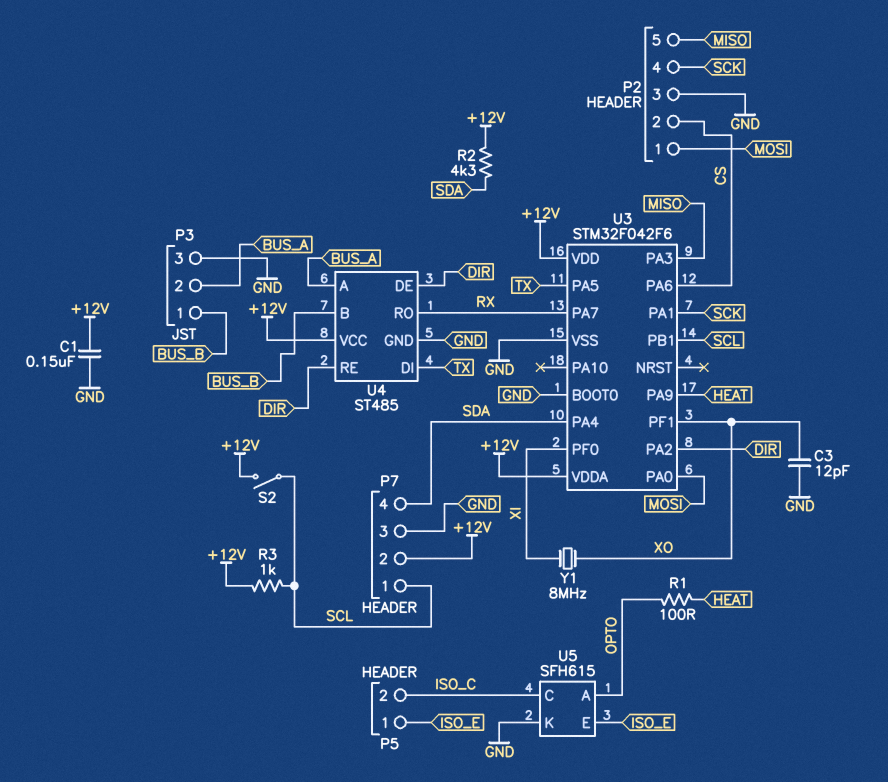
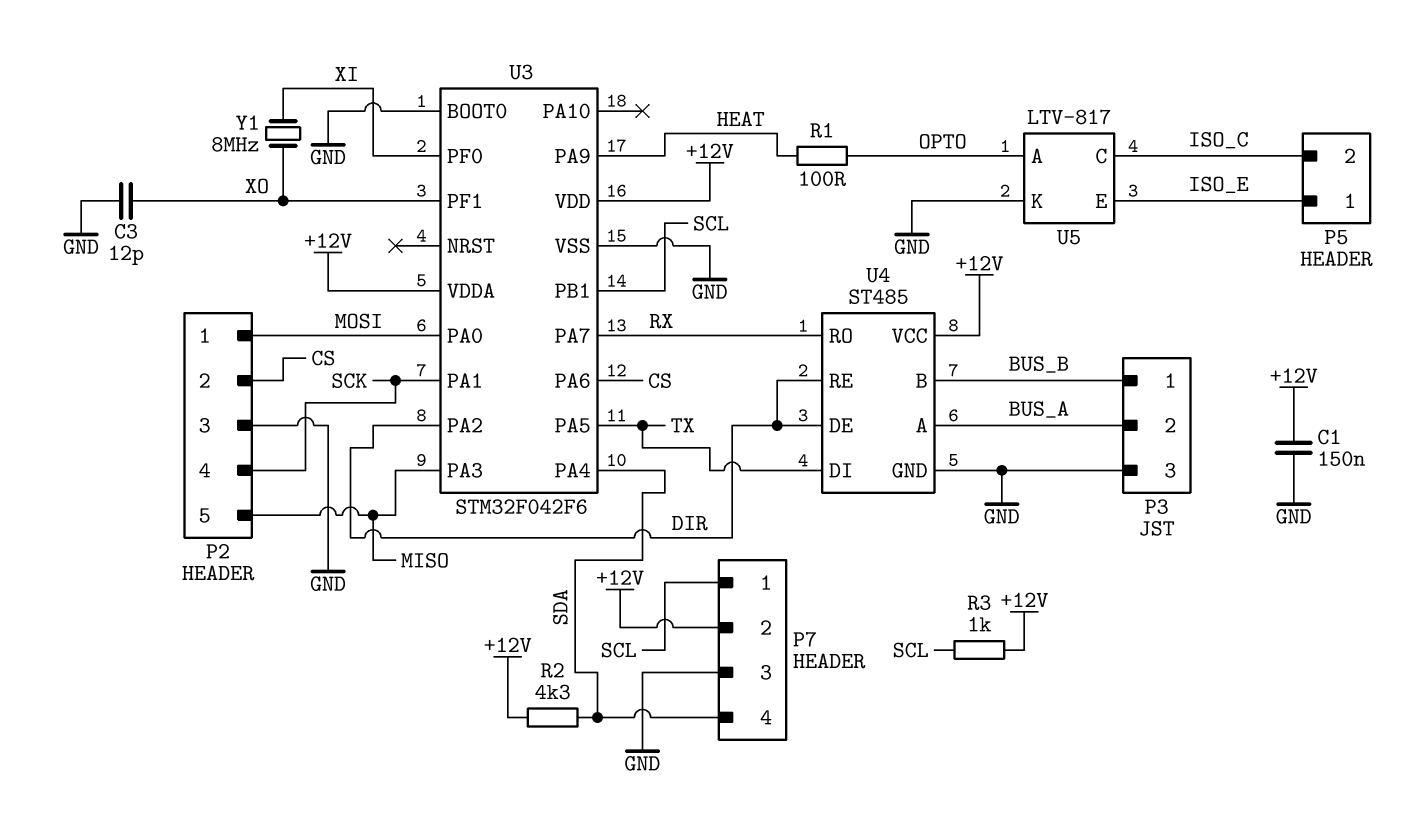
S2: switch (+12V, SCL) -> none
U5: SFH615 -> LTV-817

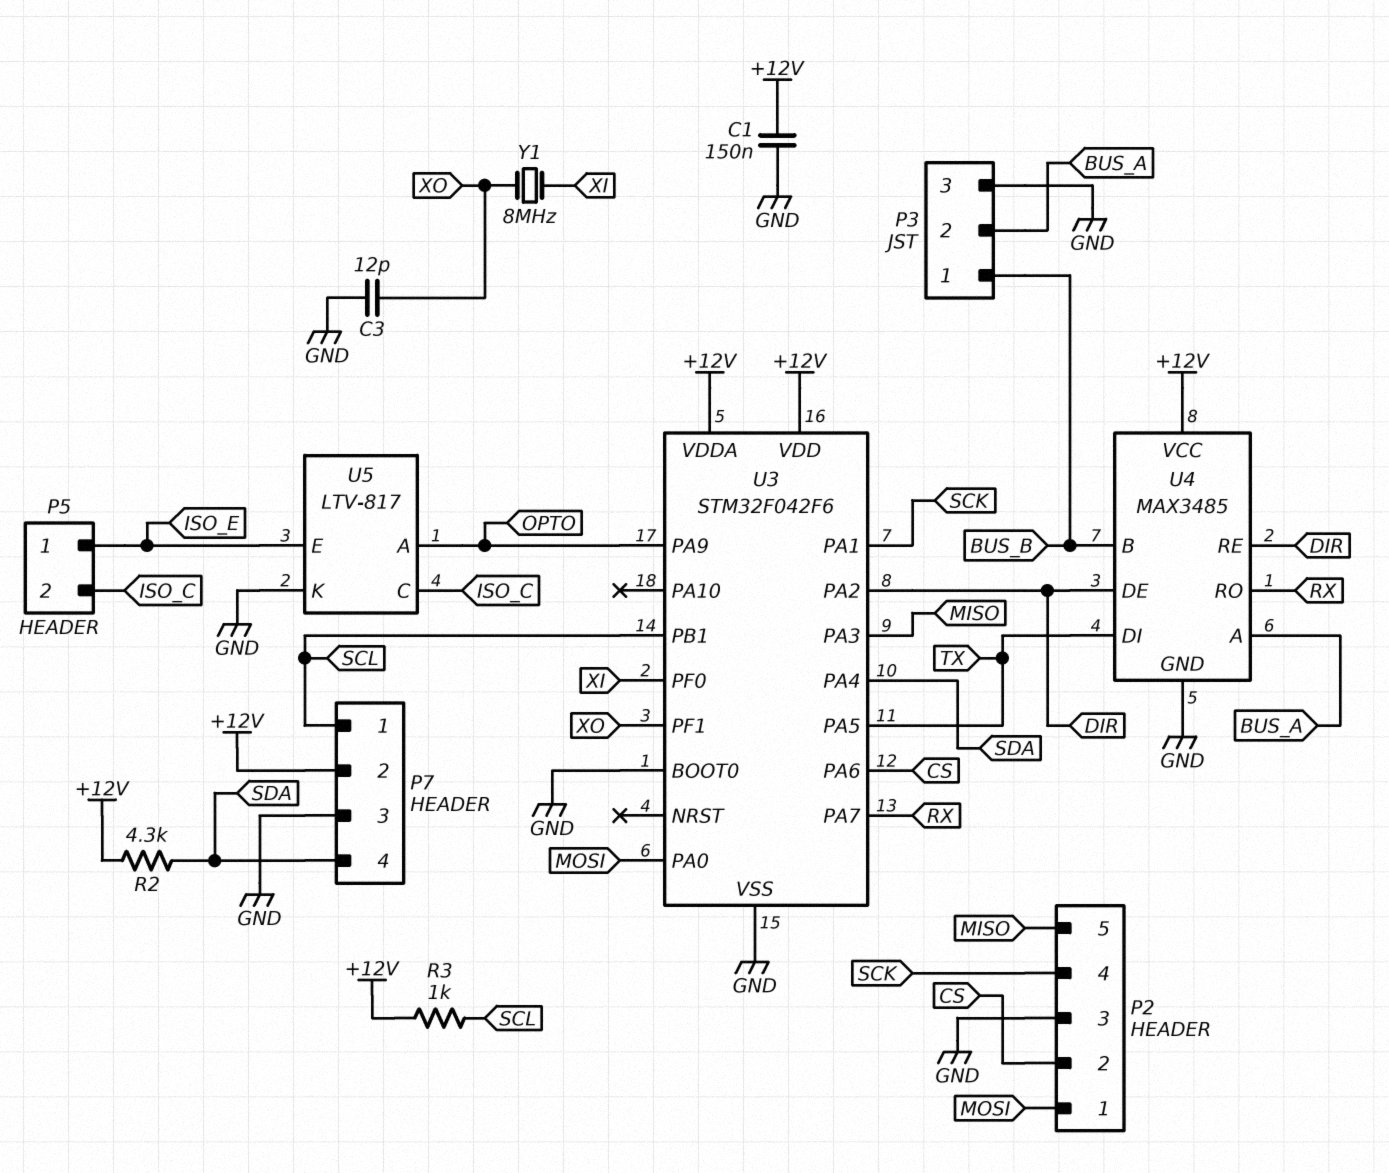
R1: 100 (HEAT, OPTO) -> none
U3 pin PA9: HEAT -> OPTO
U4: ST485 -> MAX3485

